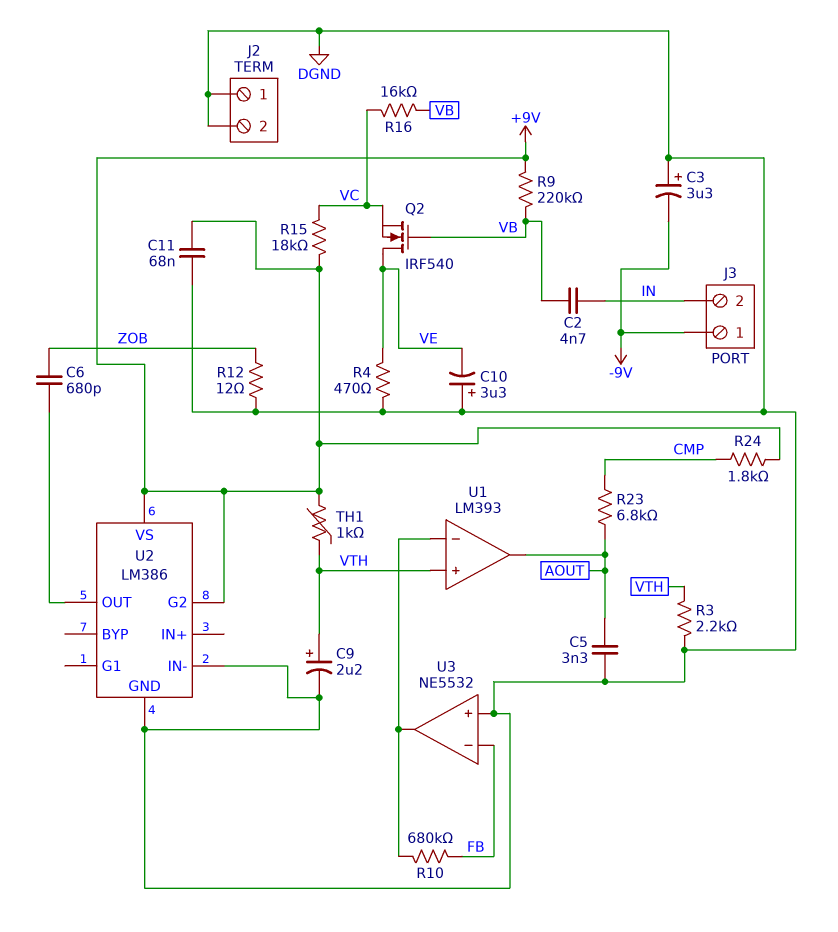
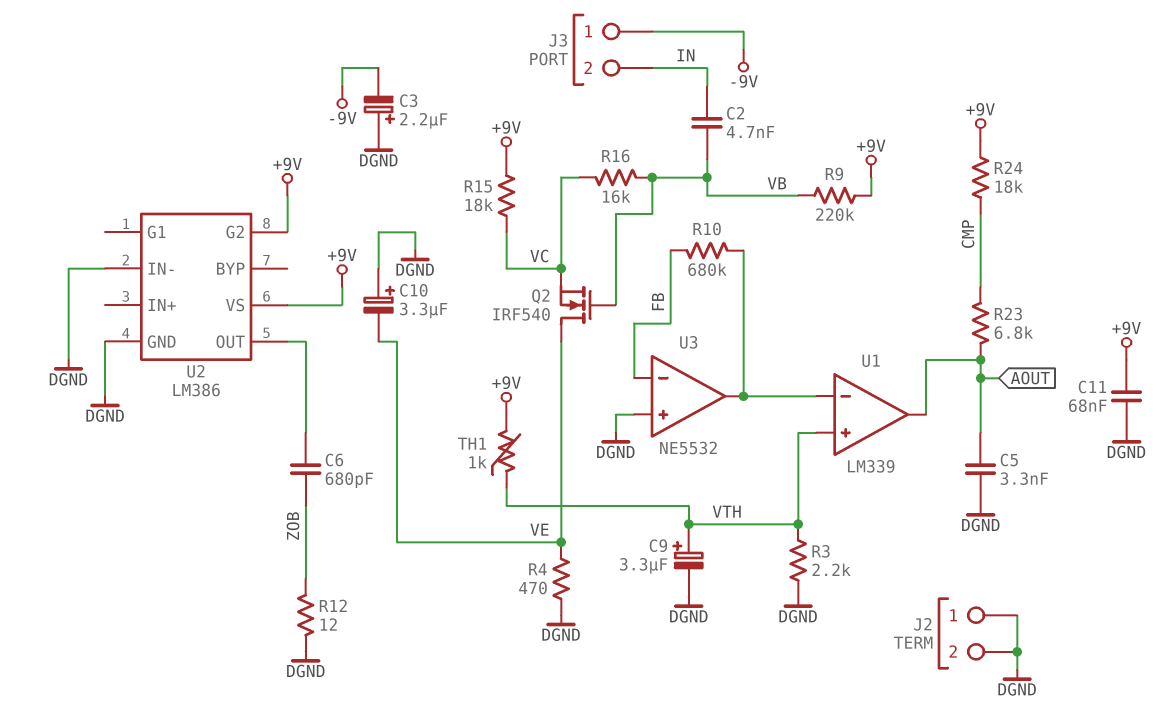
C3: 3.3uF (plus DGND, minus -9V) -> 2.2uF (plus DGND, minus -9V)
C9: 2.2uF (plus VTH, minus DGND) -> 3.3uF (plus VTH, minus DGND)
R24: 1.8k (+9V, CMP) -> 18k (+9V, CMP)
U1: LM393 -> LM339

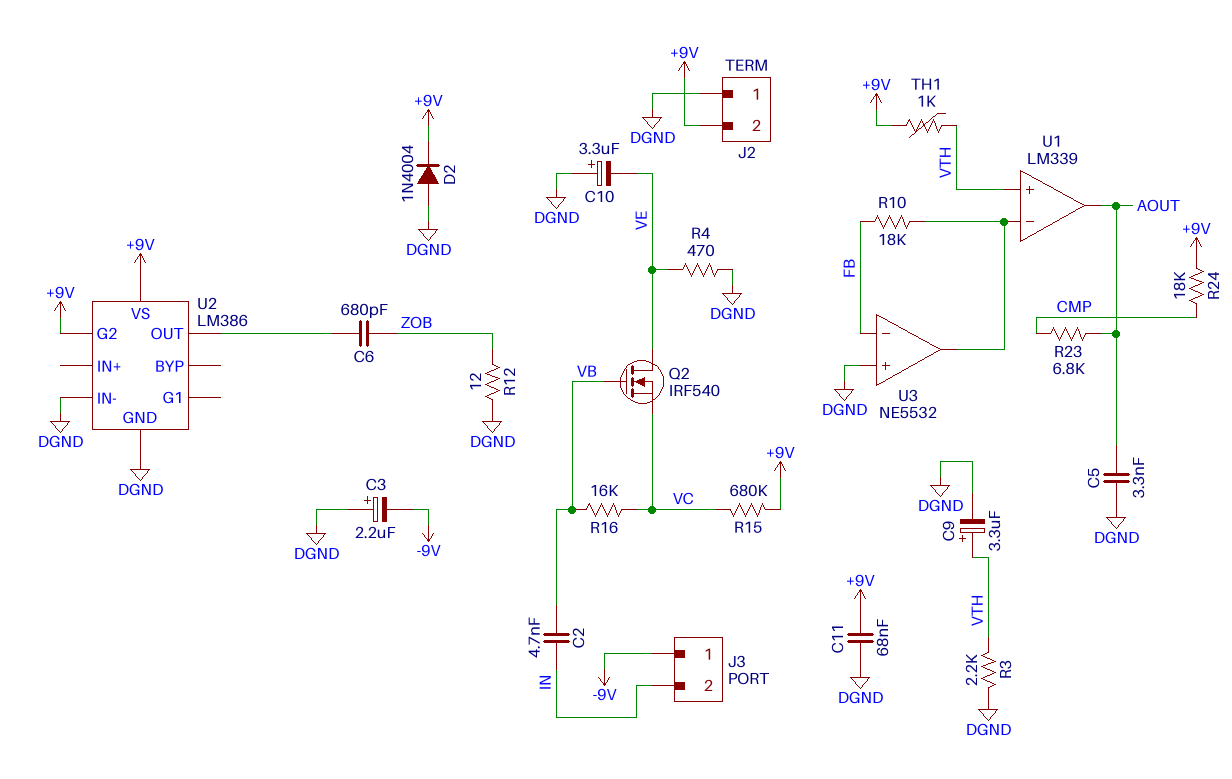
D2: none -> diode 1N4004 (A DGND, K +9V)
J2 pin 2: DGND -> +9V
R9: 220k (+9V, VB) -> none
R10: 680k (FB, U1/in-) -> 18k (FB, U1/in-)
R15: 18k (+9V, VC) -> 680k (+9V, VC)

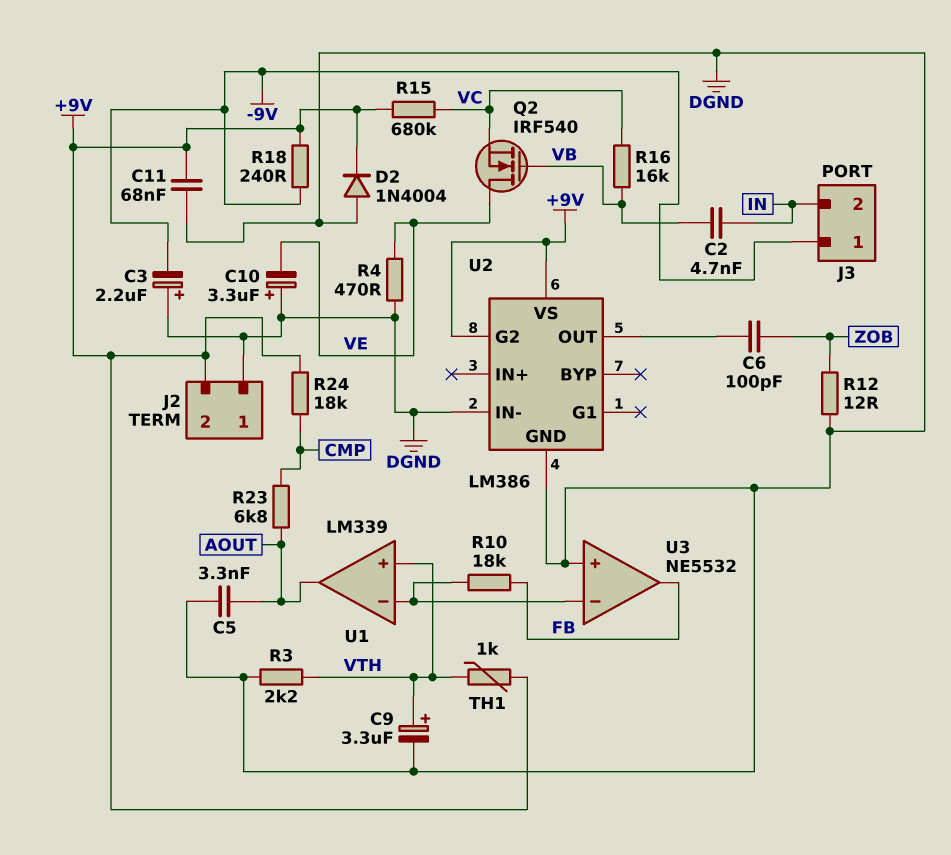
C6: 680pF (U2/OUT, ZOB) -> 100pF (U2/OUT, ZOB)
R18: none -> 240 (+9V, -9V)
U3 pin in-: FB -> U1/in-
U3 pin out: U1/in- -> FB

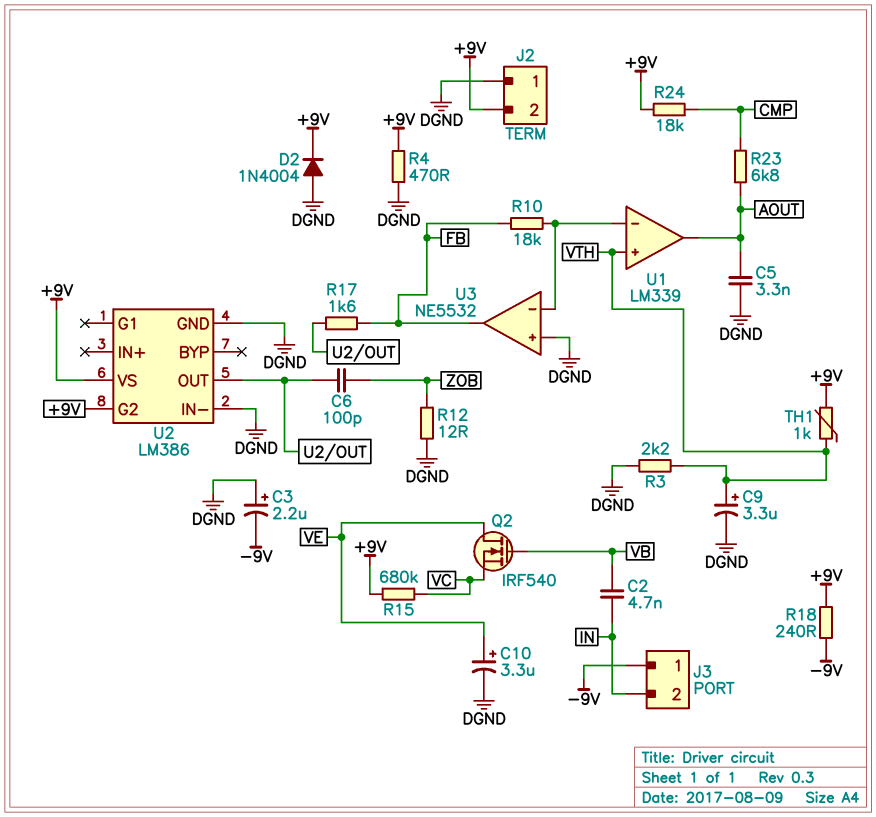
C10: 3.3uF (plus DGND, minus VE) -> 3.3uF (plus VE, minus DGND)
C11: 68nF (+9V, DGND) -> none
R4: 470 (DGND, VE) -> 470 (+9V, DGND)
R16: 16k (VB, VC) -> none
R17: none -> 1.6k (FB, U2/OUT)

